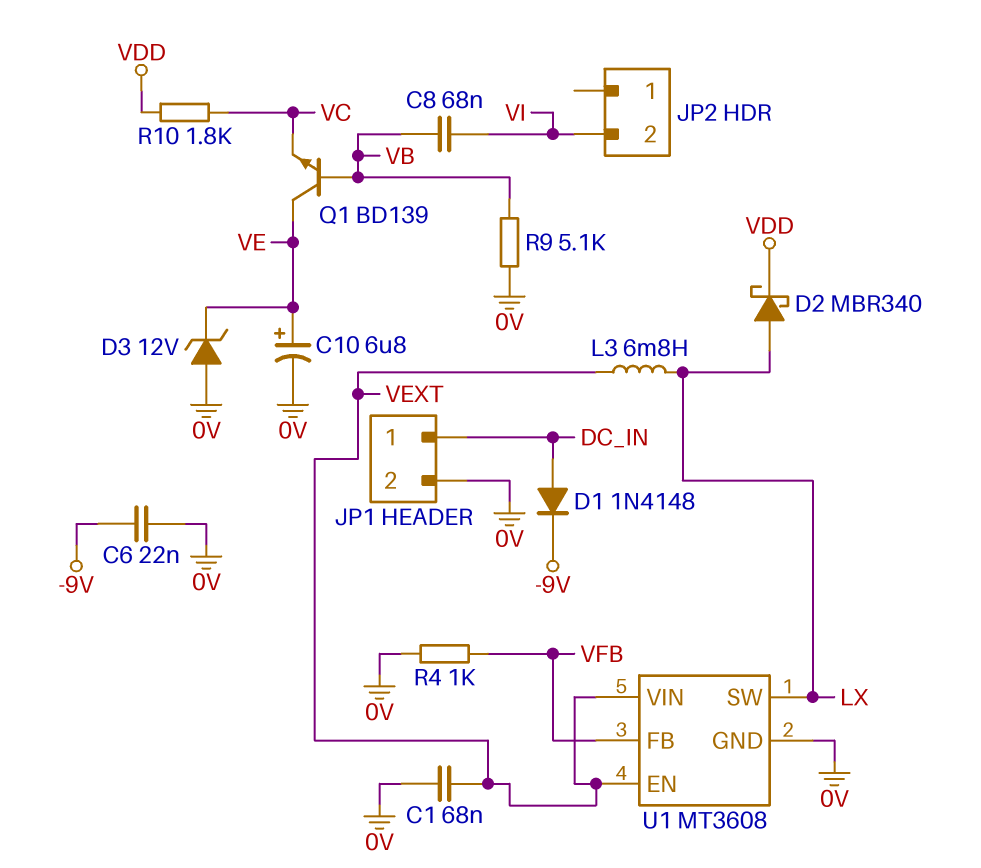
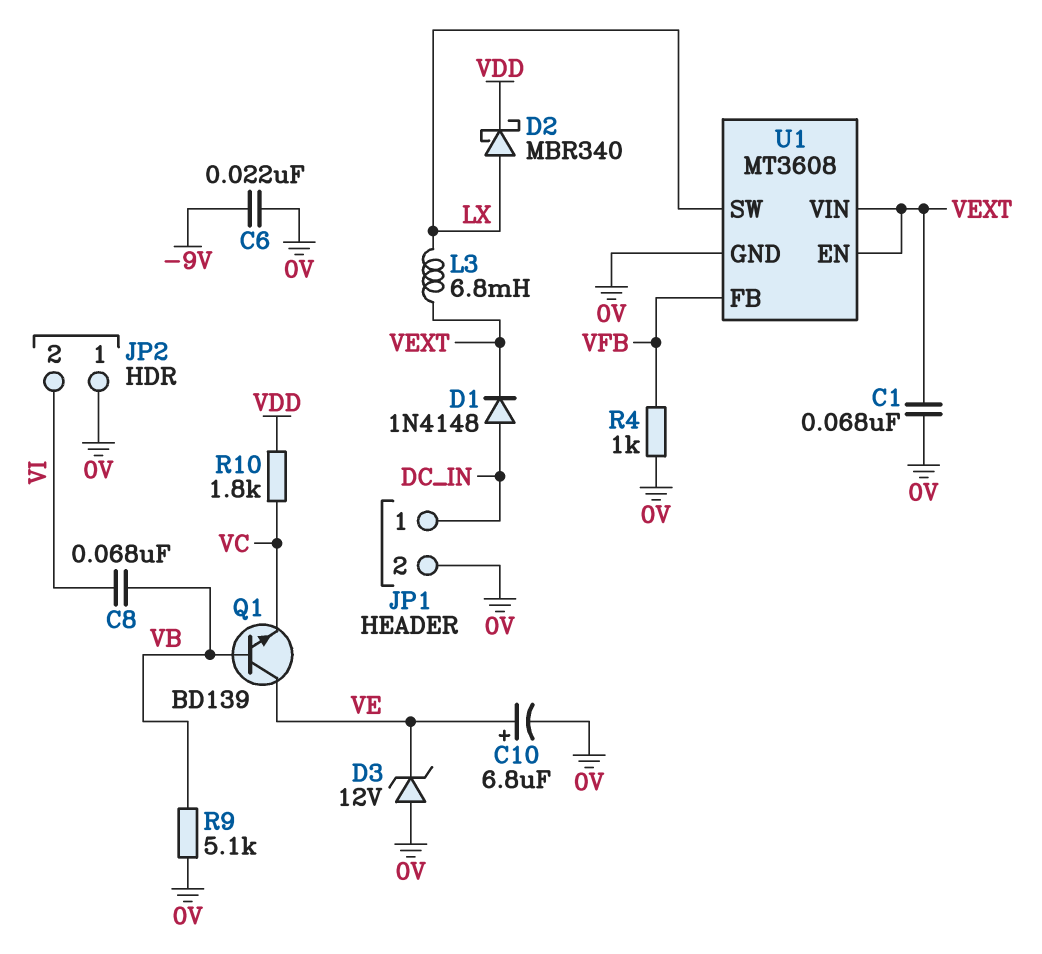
D1: diode 1N4148 (A DC_IN, K -9V) -> diode 1N4148 (A DC_IN, K VEXT)
JP2 pin 1: none -> 0V

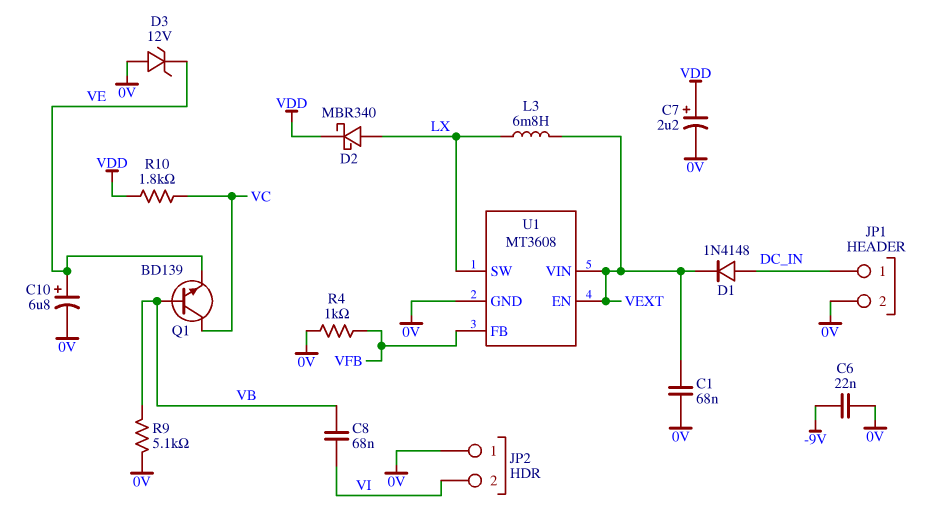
C7: none -> 2.2uF (plus VDD, minus 0V)
Q1: NPN BD139 (B VB, C VE, E VC) -> NPN BD139 (B VB, C VC, E VE)

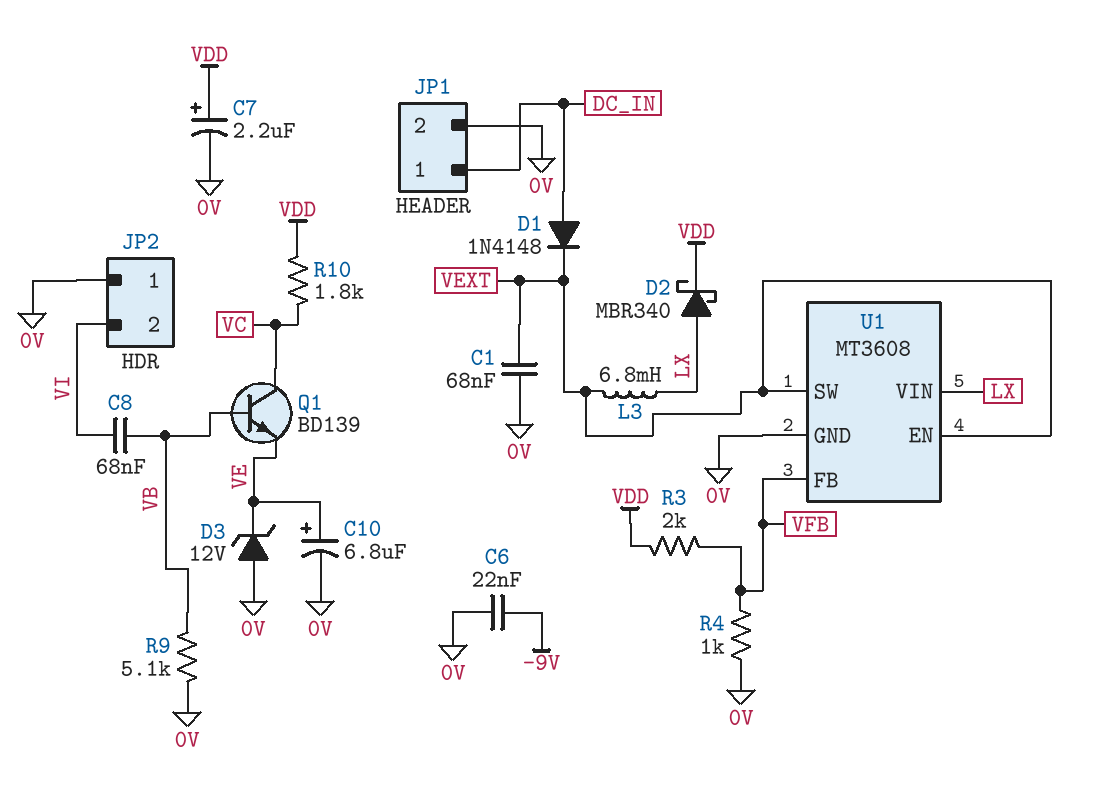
R3: none -> 2k (VDD, VFB)
U1 pin SW: LX -> VEXT
U1 pin VIN: VEXT -> LX

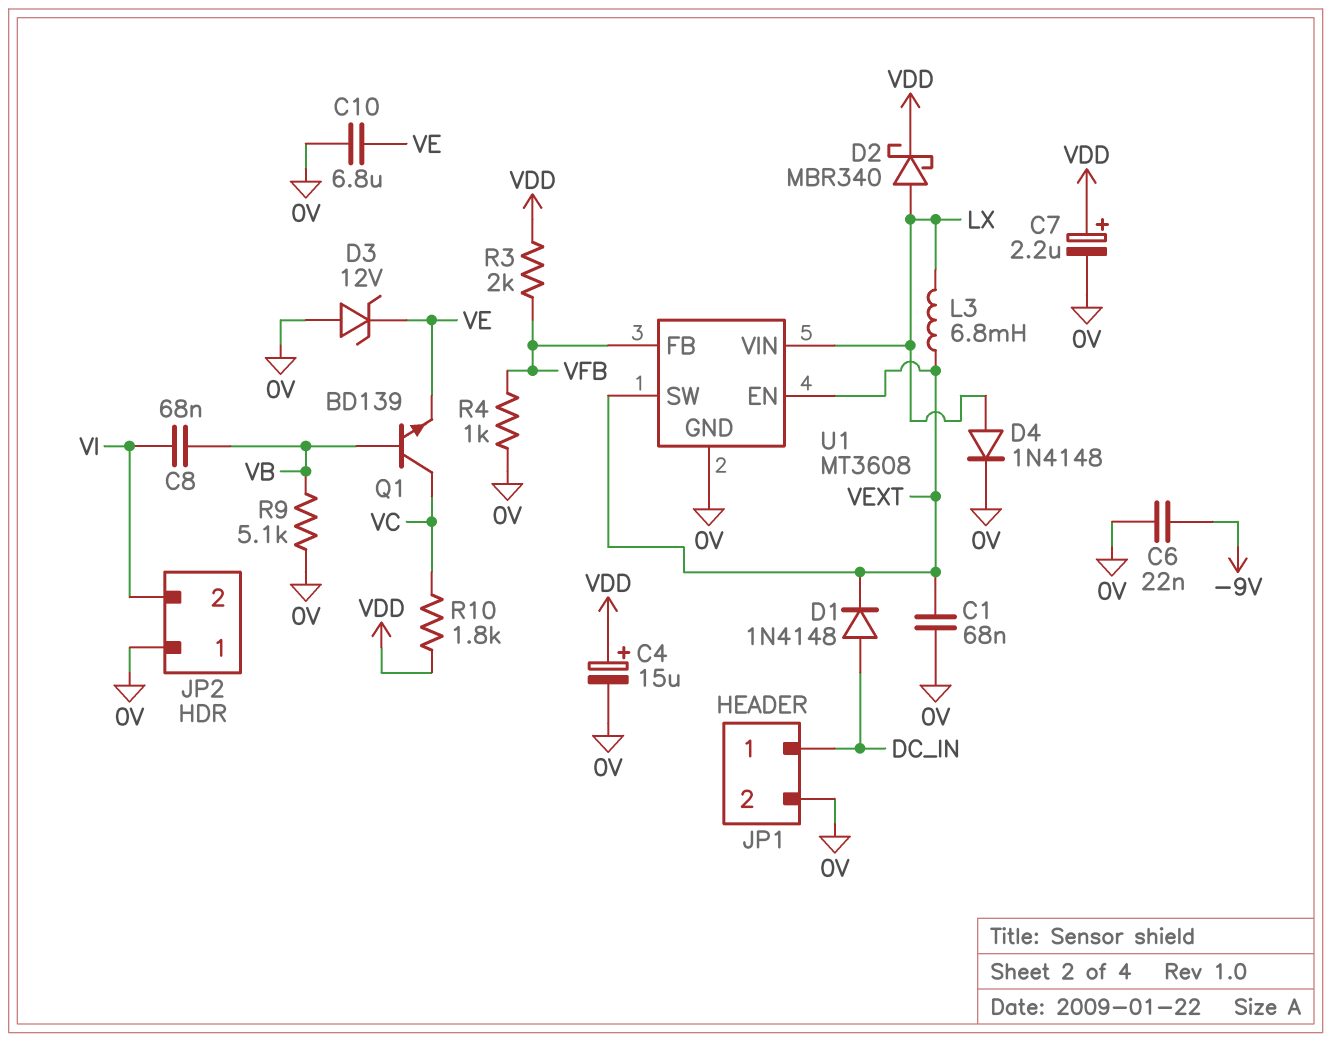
C4: none -> 15uF (plus VDD, minus 0V)
C10: 6.8uF (plus VE, minus 0V) -> 6.8uF (0V, VE)
D4: none -> diode 1N4148 (A LX, K 0V)

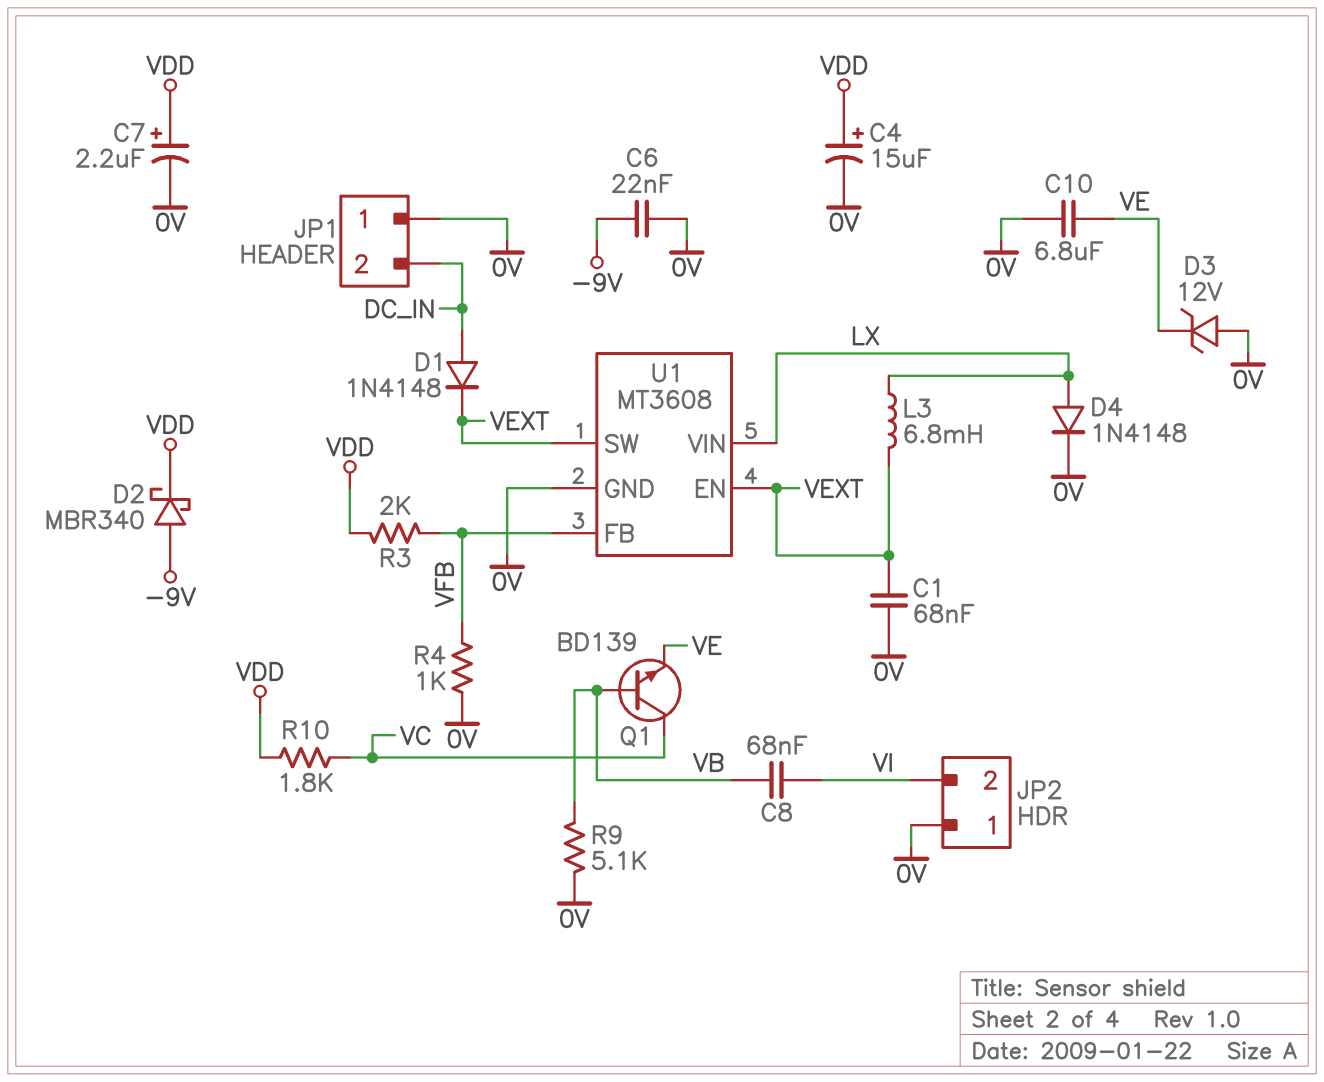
D2: schottky MBR340 (A LX, K VDD) -> schottky MBR340 (A -9V, K VDD)
JP1 pin 1: DC_IN -> 0V
JP1 pin 2: 0V -> DC_IN

